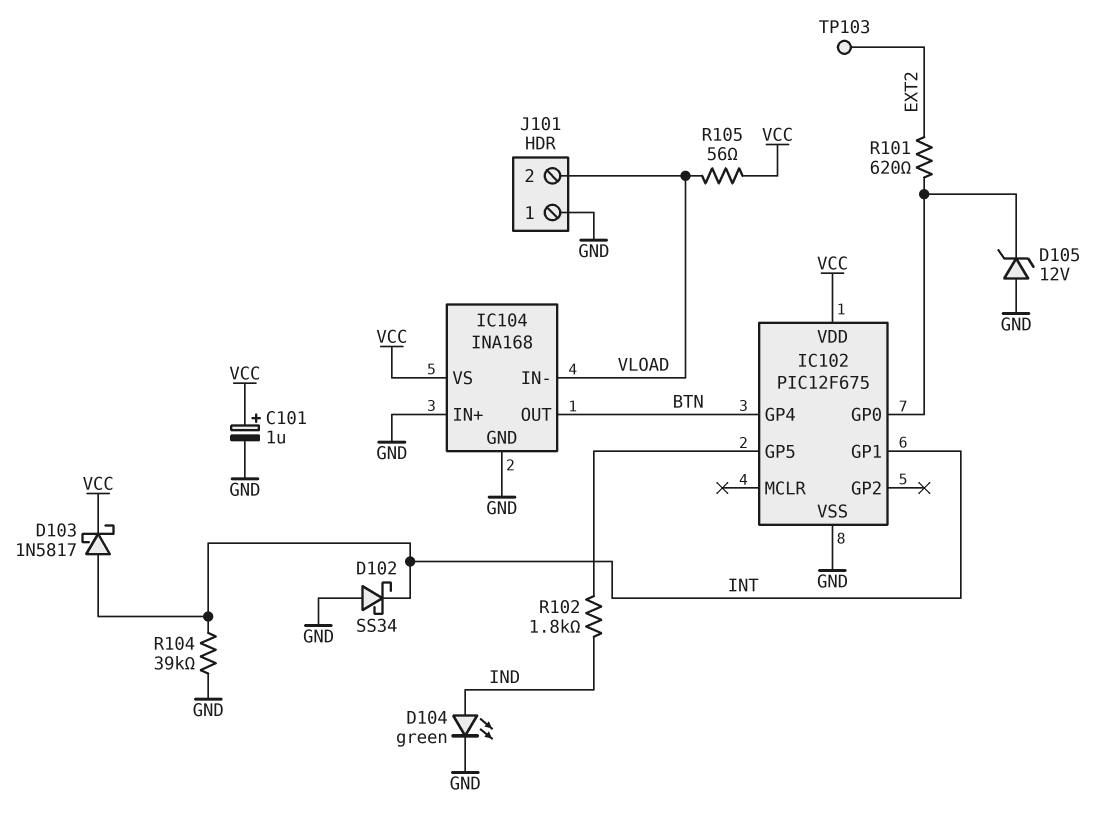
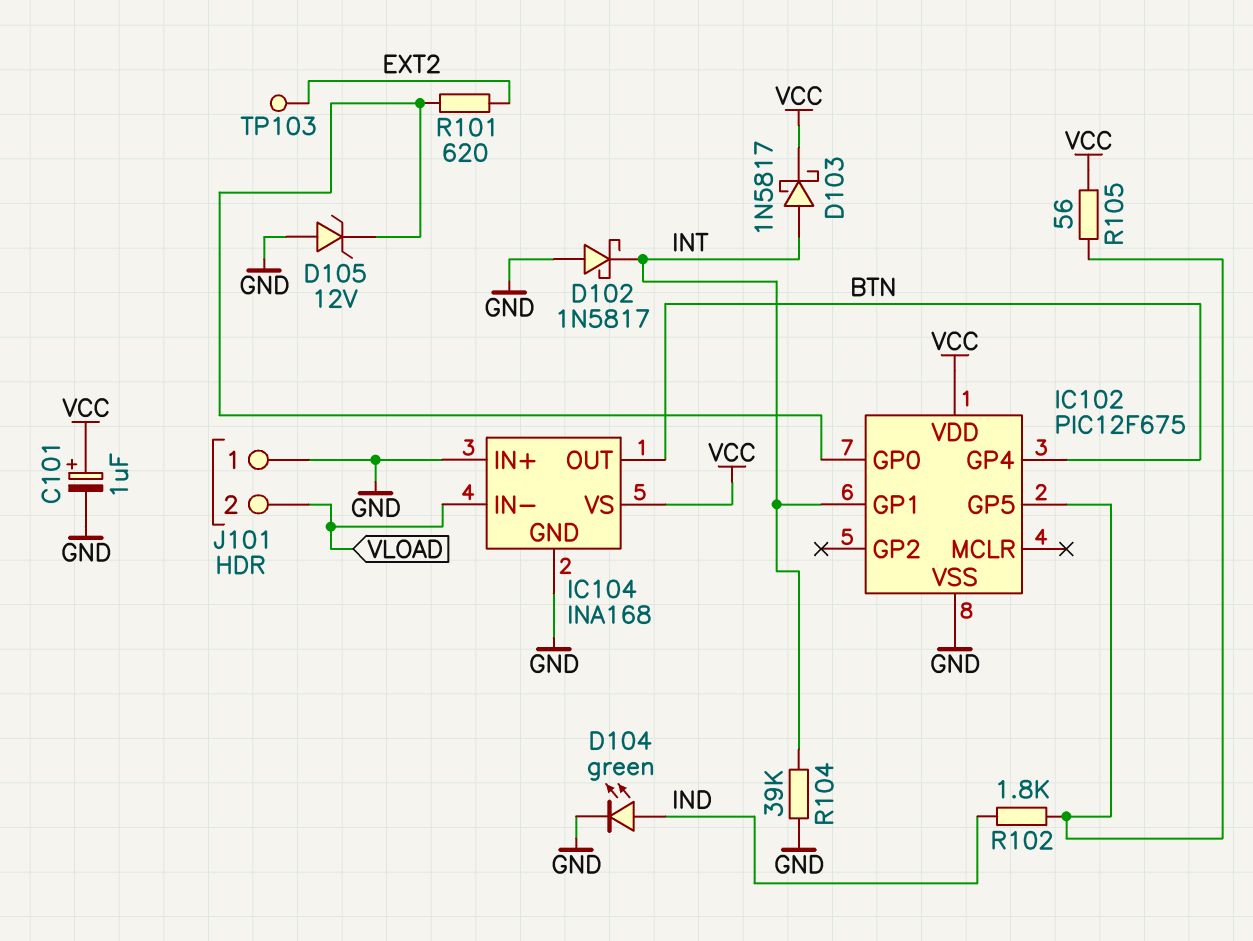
D102: schottky SS34 (A GND, K INT) -> schottky 1N5817 (A GND, K INT)
R105: 56 (VCC, VLOAD) -> 56 (IC102/GP5, VCC)

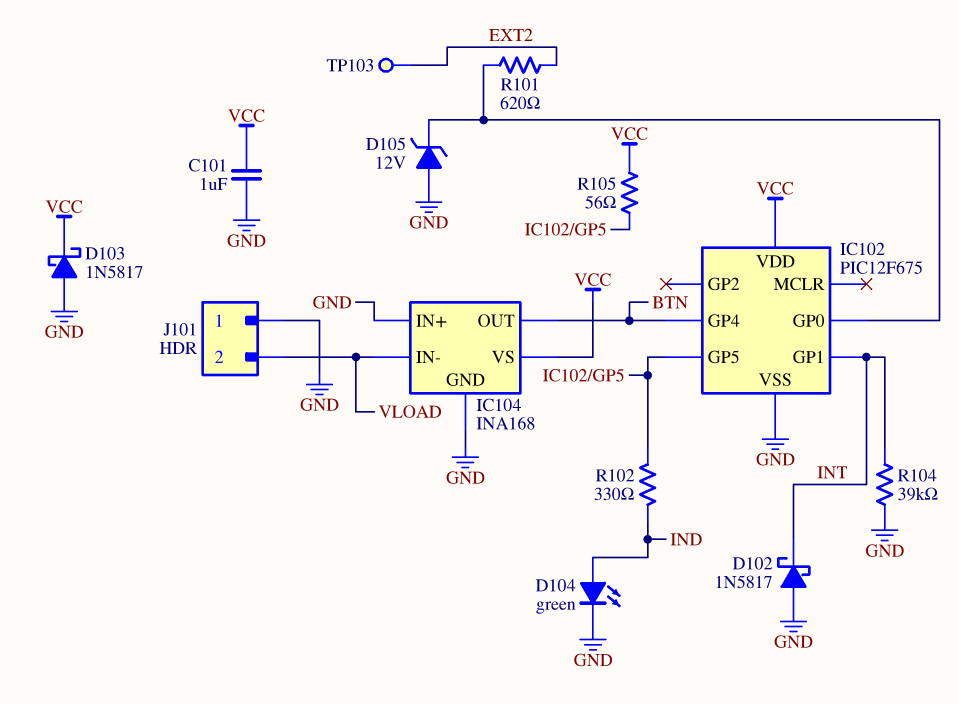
C101: 1uF (plus VCC, minus GND) -> 1uF (GND, VCC)
D103: schottky 1N5817 (A INT, K VCC) -> schottky 1N5817 (A GND, K VCC)
R102: 1.8k (IC102/GP5, IND) -> 330 (IC102/GP5, IND)

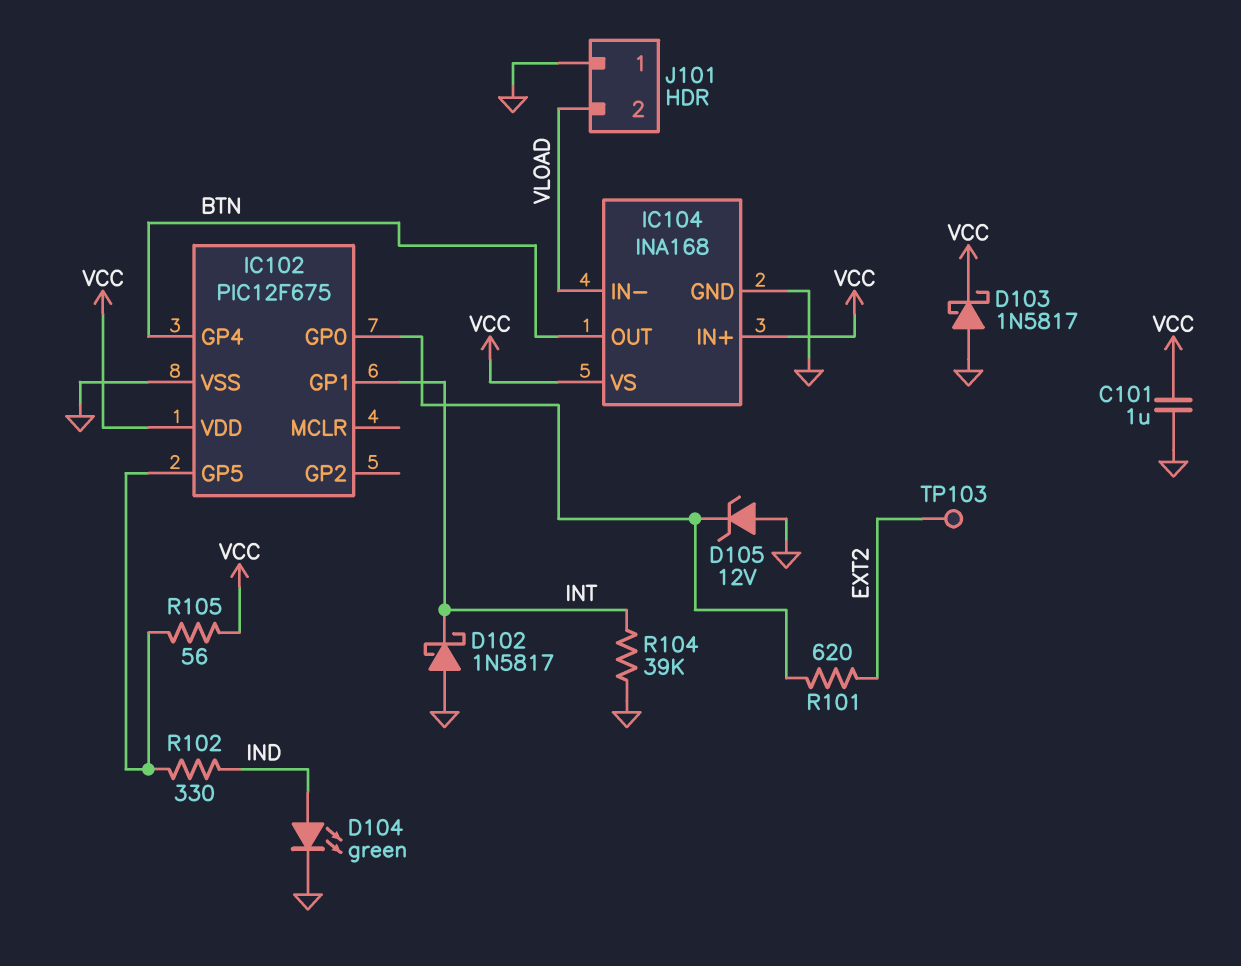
IC104 pin IN+: GND -> VCC

